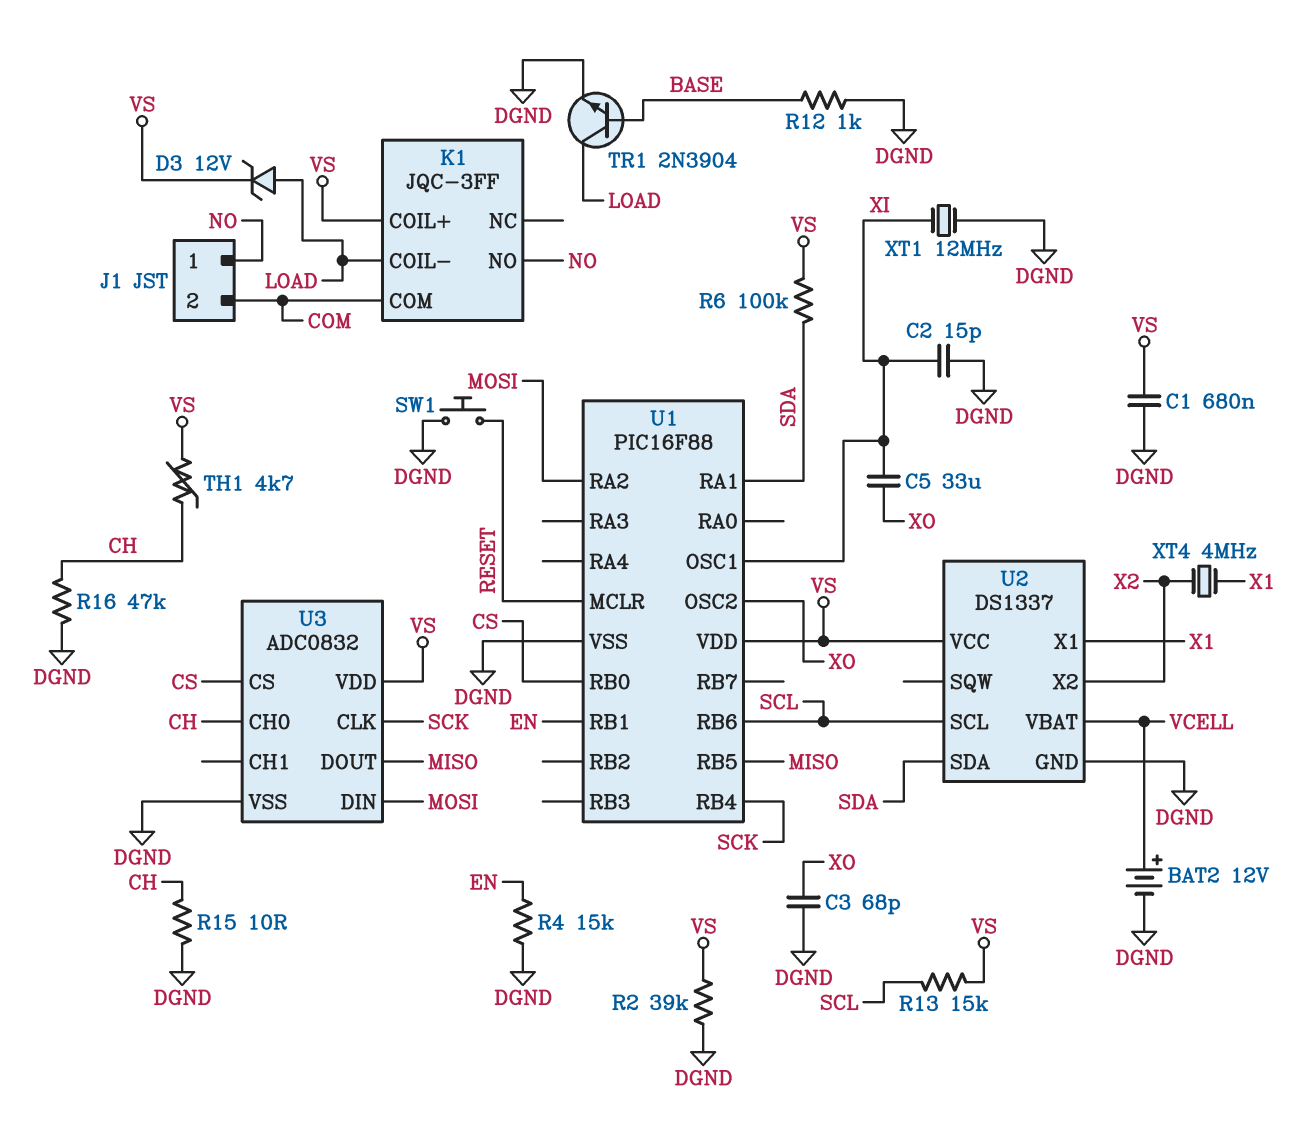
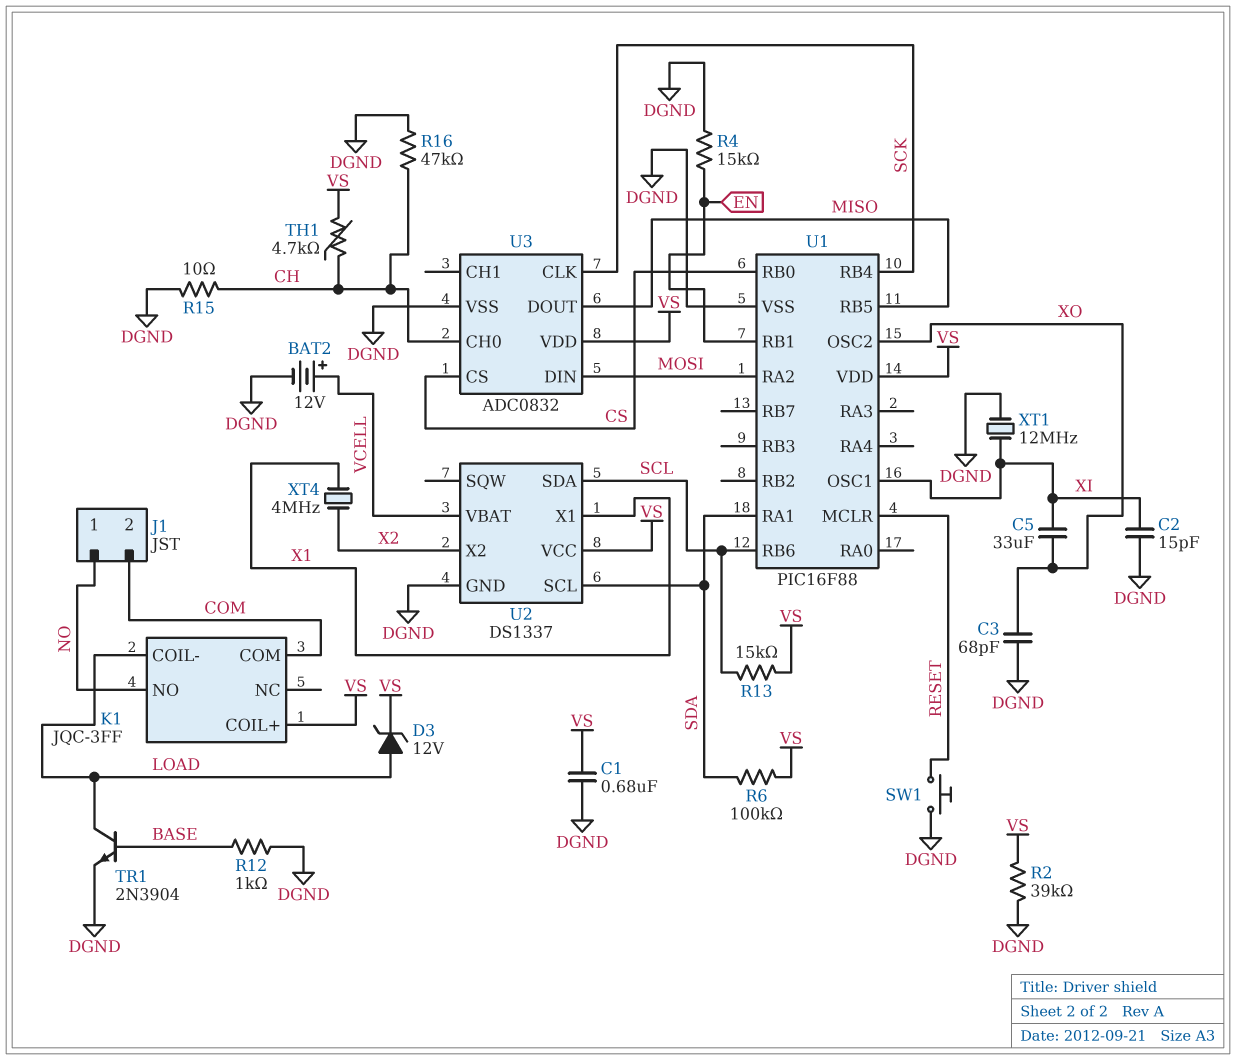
U2 pin SCL: SCL -> SDA
U2 pin SDA: SDA -> SCL

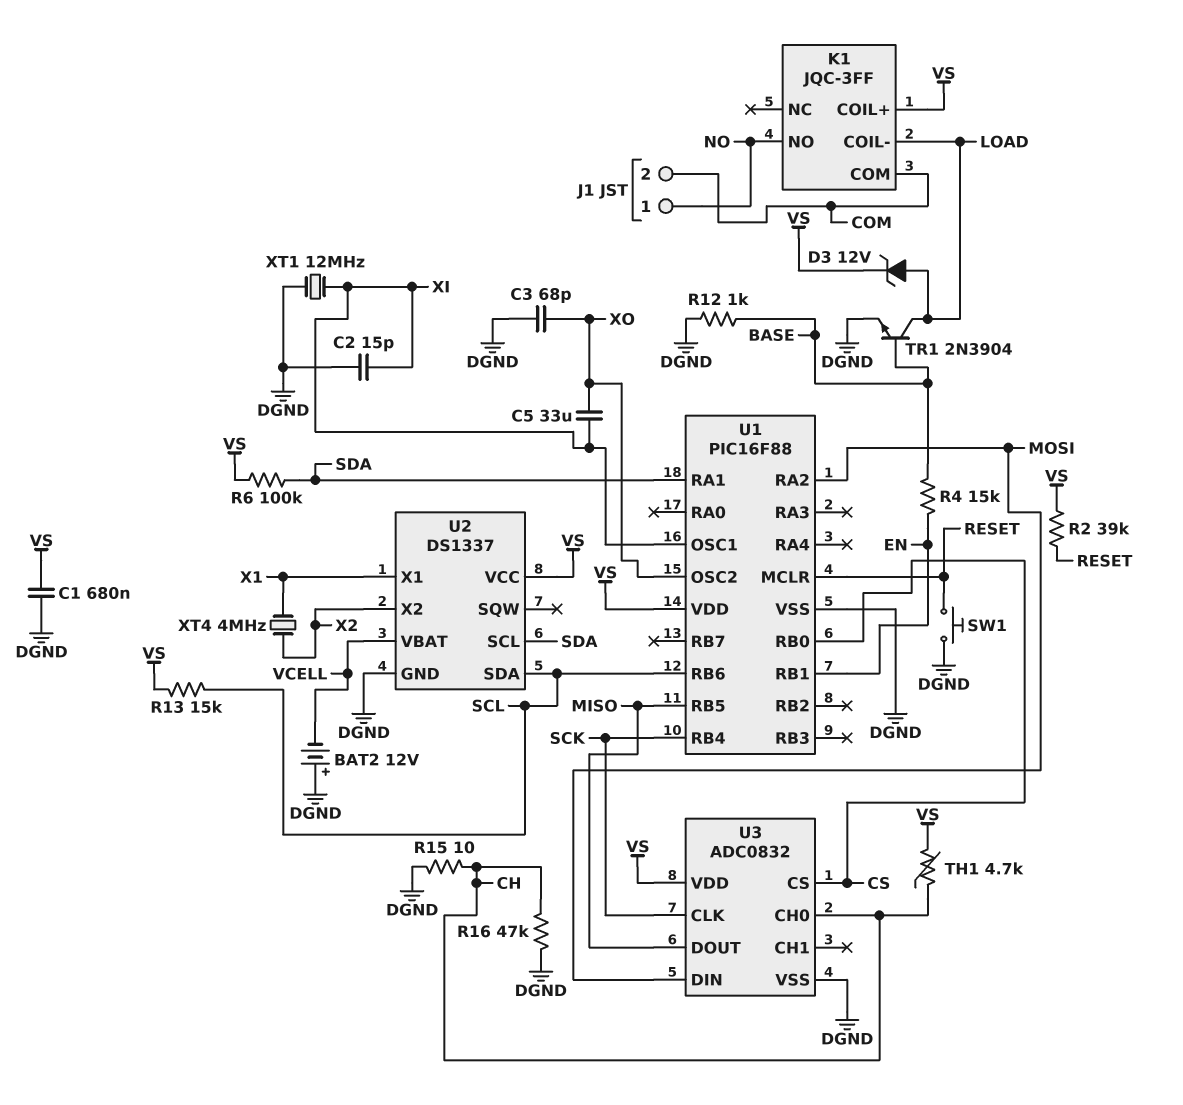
BAT2: 12V (plus VCELL, minus DGND) -> 12V (plus DGND, minus VCELL)
R2: 39k (DGND, VS) -> 39k (RESET, VS)
R4: 15k (DGND, EN) -> 15k (BASE, EN)

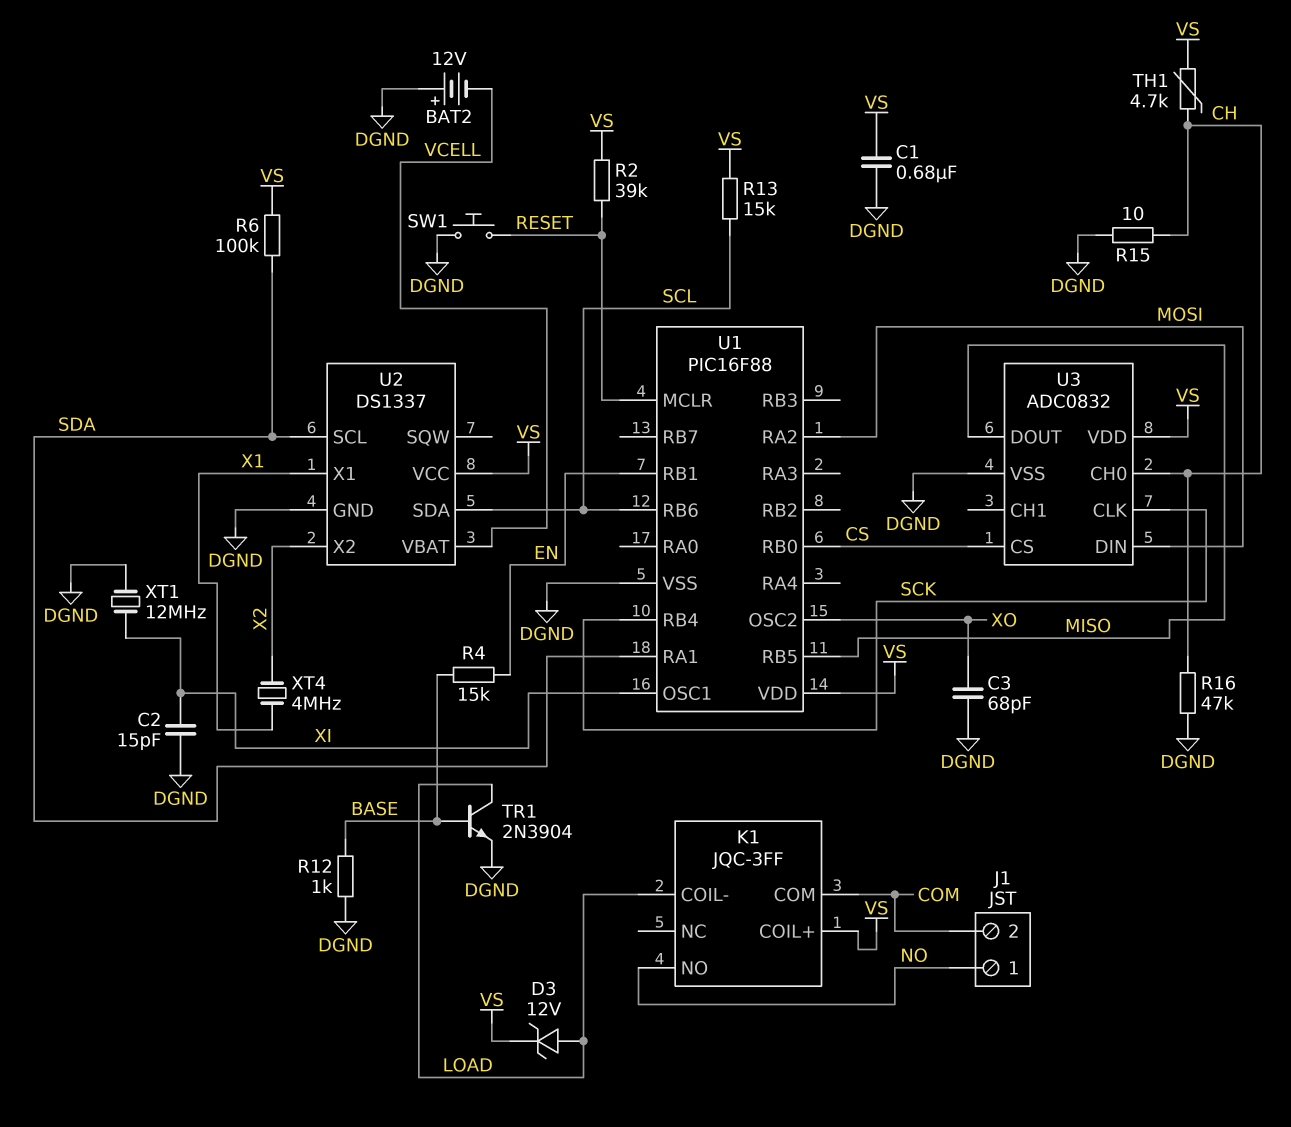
C5: 33uF (XI, XO) -> none

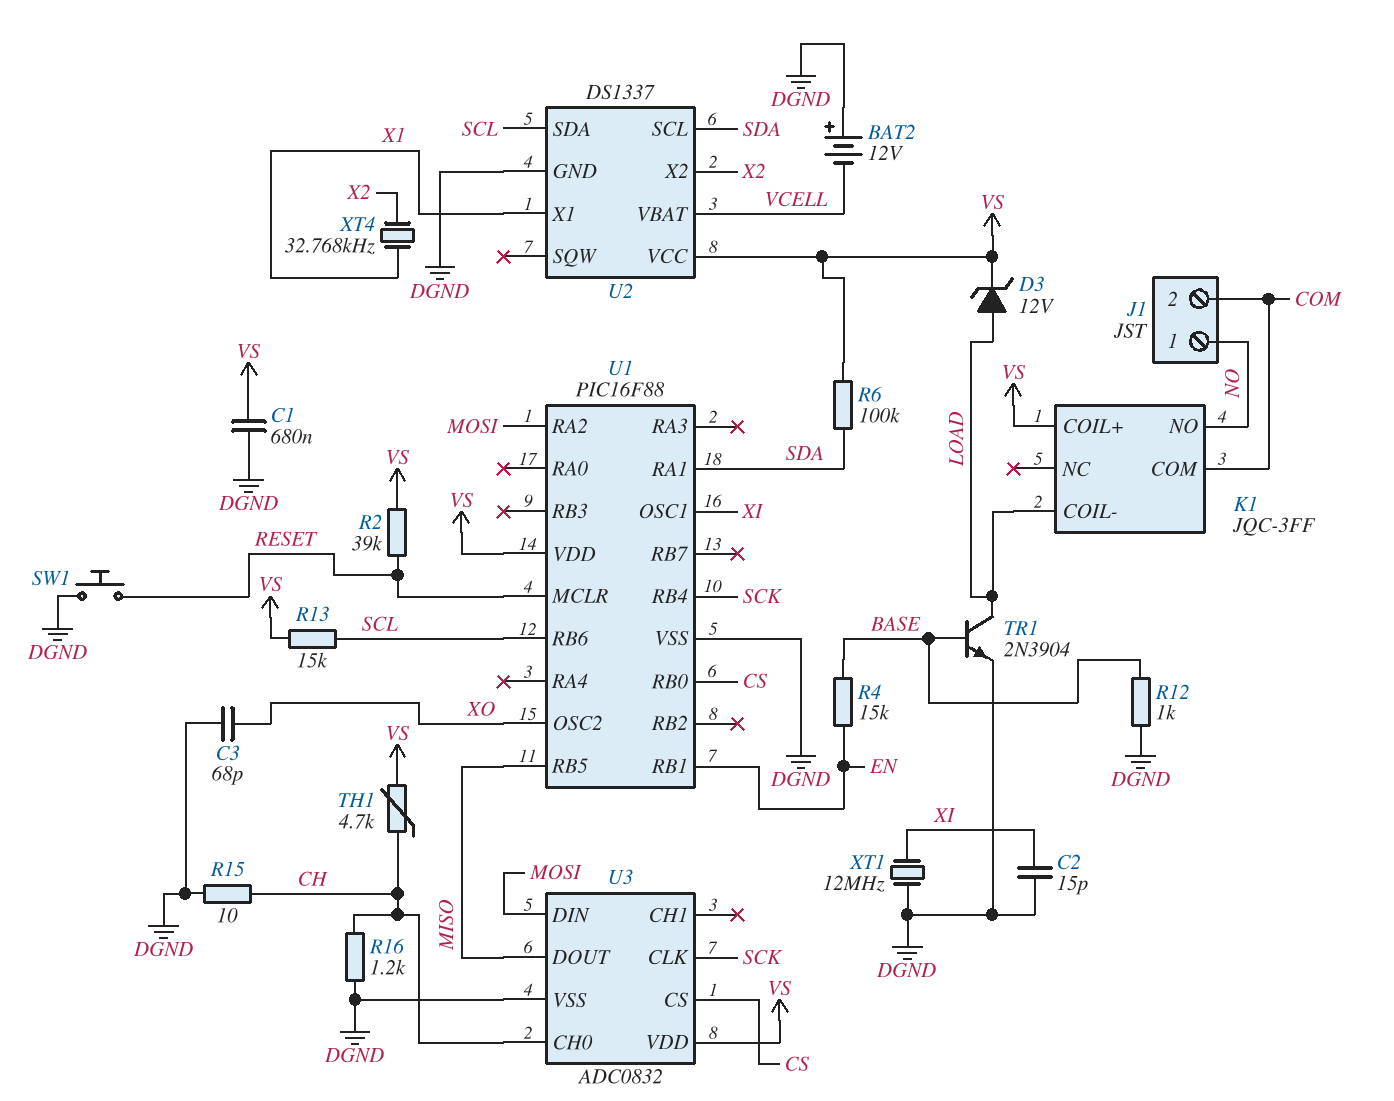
R16: 47k (CH, DGND) -> 1.2k (CH, DGND)
XT4: 4MHz (X1, X2) -> 32.768kHz (X1, X2)

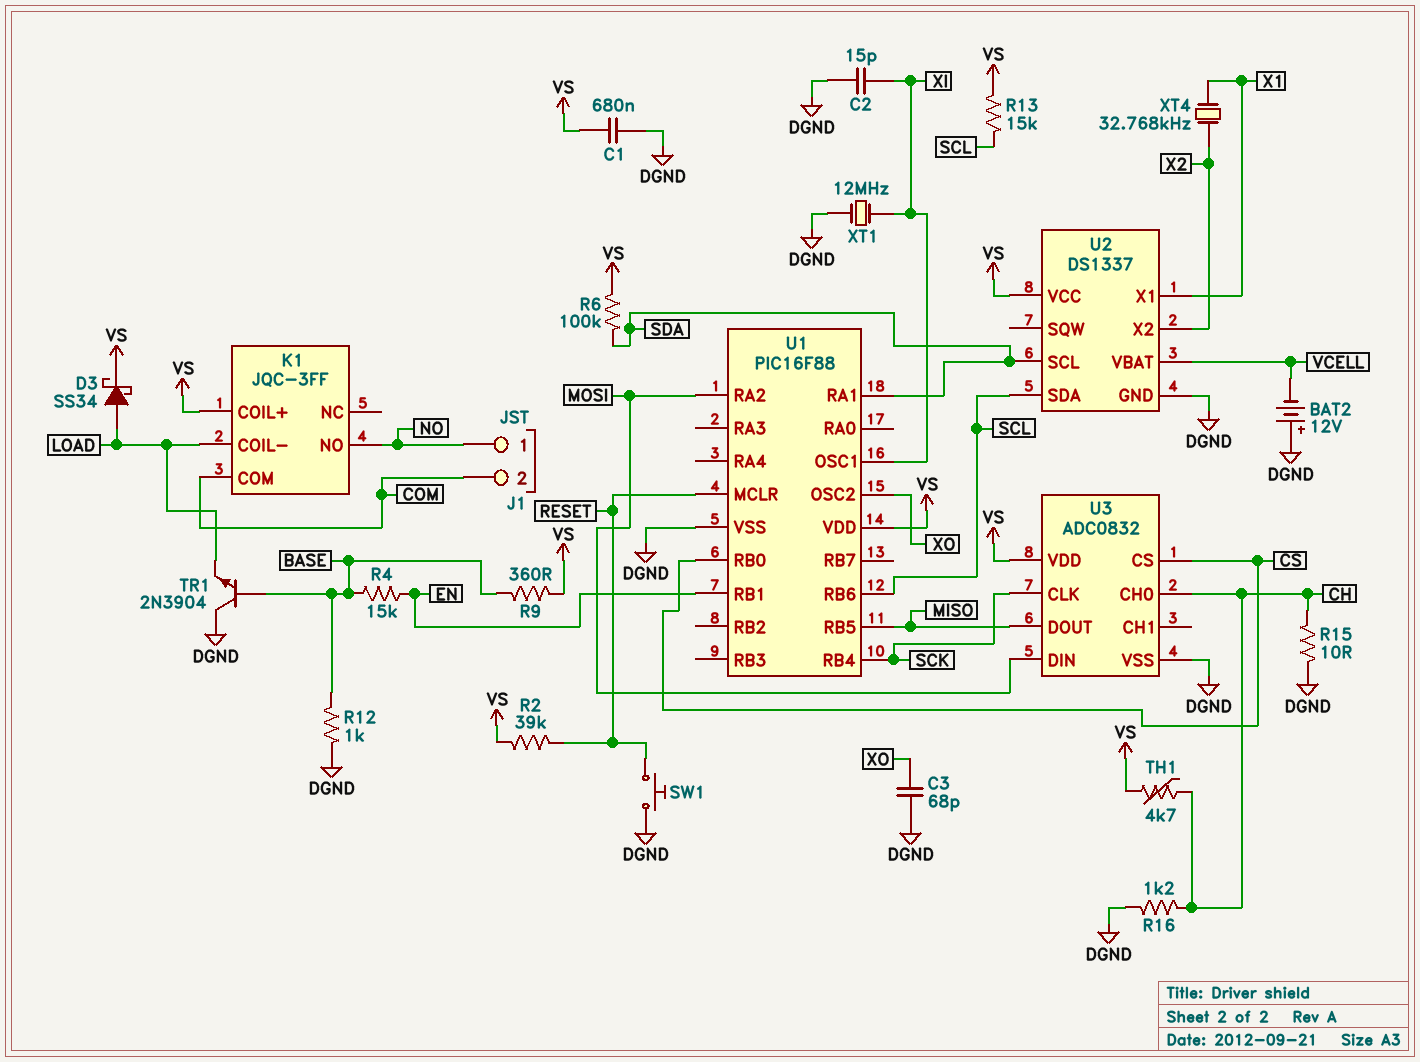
D3: zener 12V (A LOAD, K VS) -> schottky SS34 (A LOAD, K VS)
R9: none -> 360 (BASE, VS)
TR1: NPN 2N3904 (B BASE, C LOAD, E DGND) -> NPN 2N3904 (B BASE, C DGND, E LOAD)

